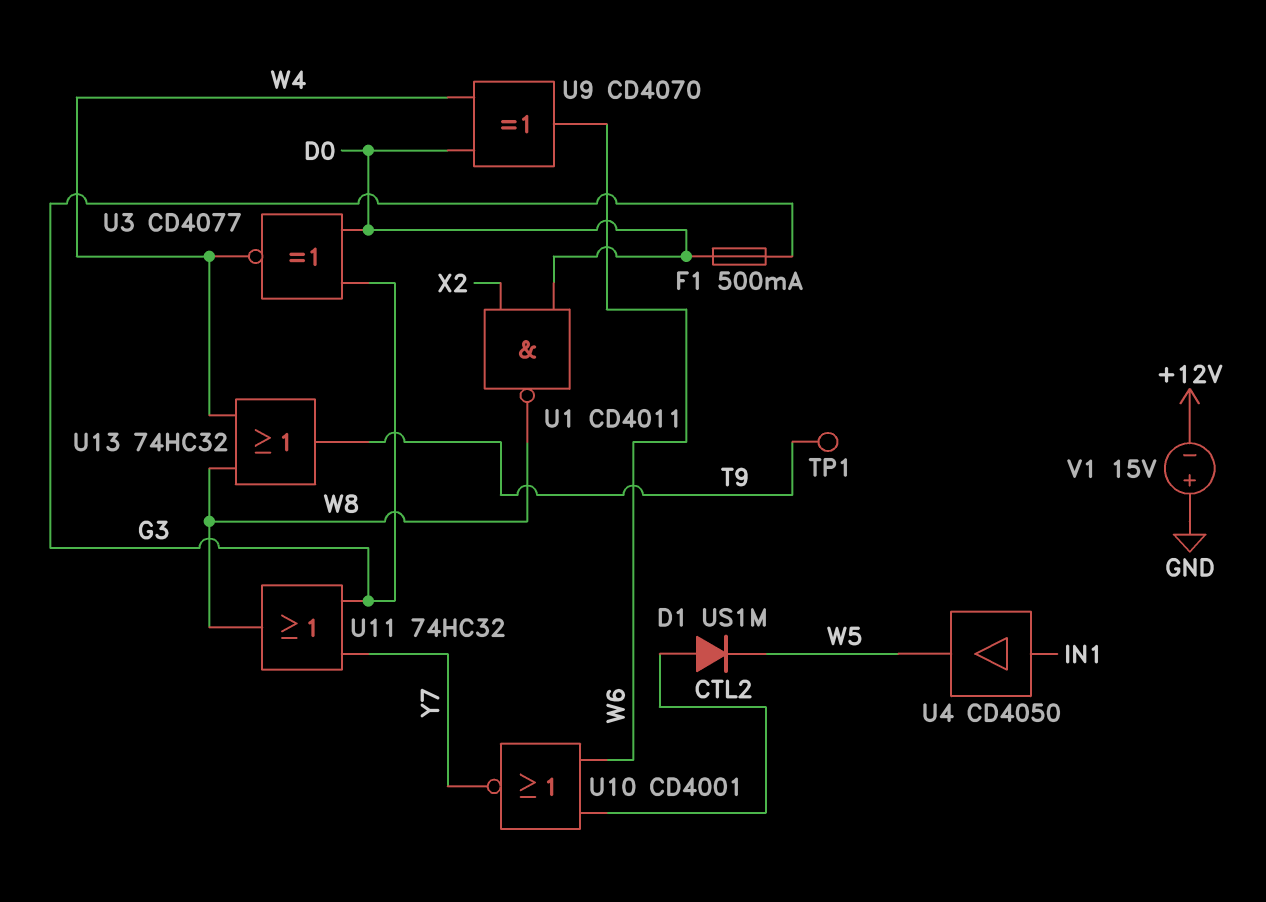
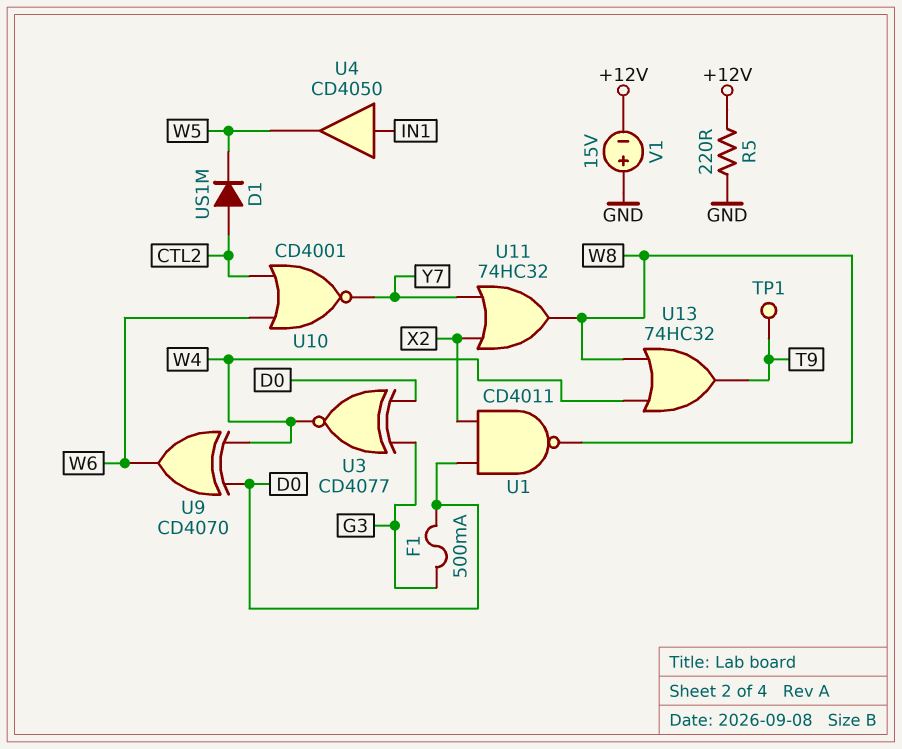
R5: none -> 220 (+12V, GND)
U11: OR 74HC32 (in G3, in Y7, out W8) -> OR 74HC32 (in X2, in Y7, out W8)

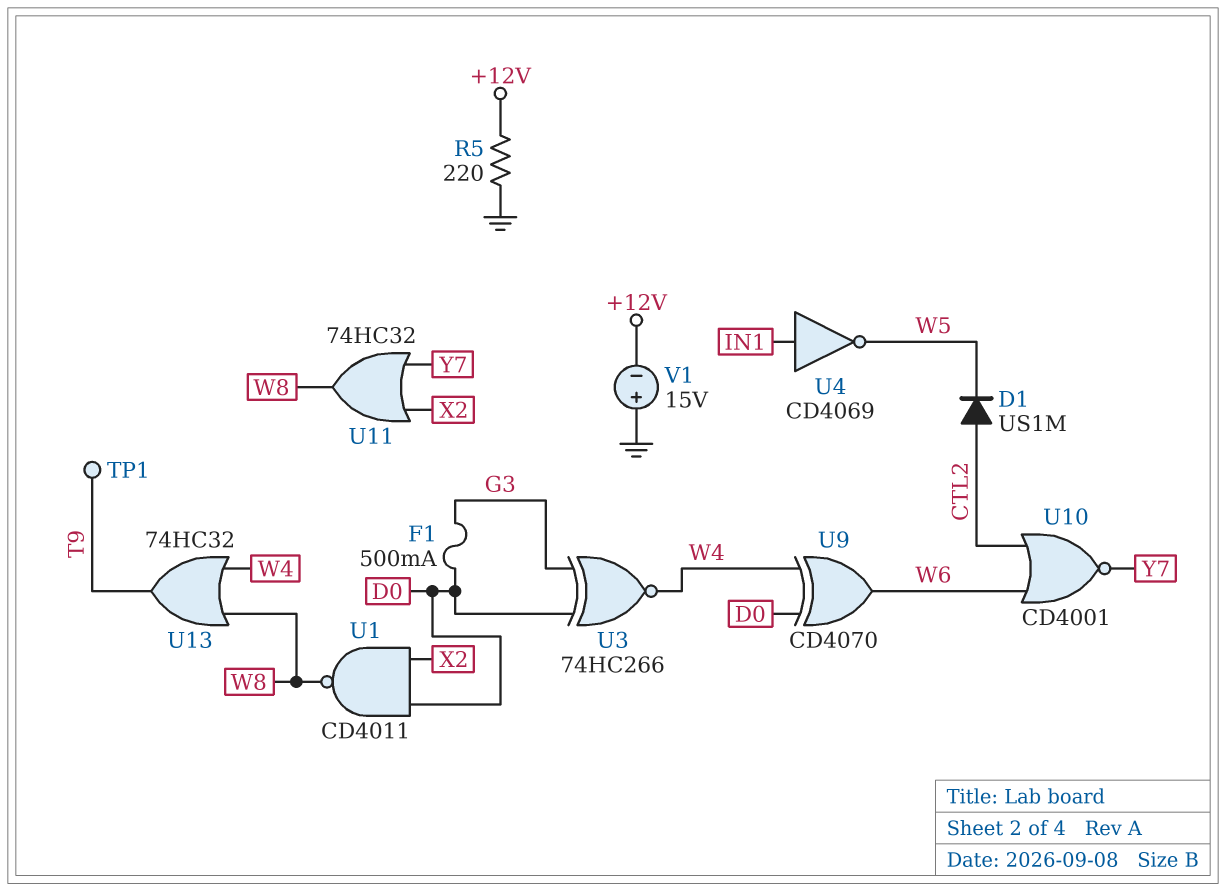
U3: XNOR CD4077 (in D0, in G3, out W4) -> XNOR 74HC266 (in D0, in G3, out W4)
U4: buffer CD4050 (in IN1, out W5) -> NOT CD4069 (in IN1, out W5)

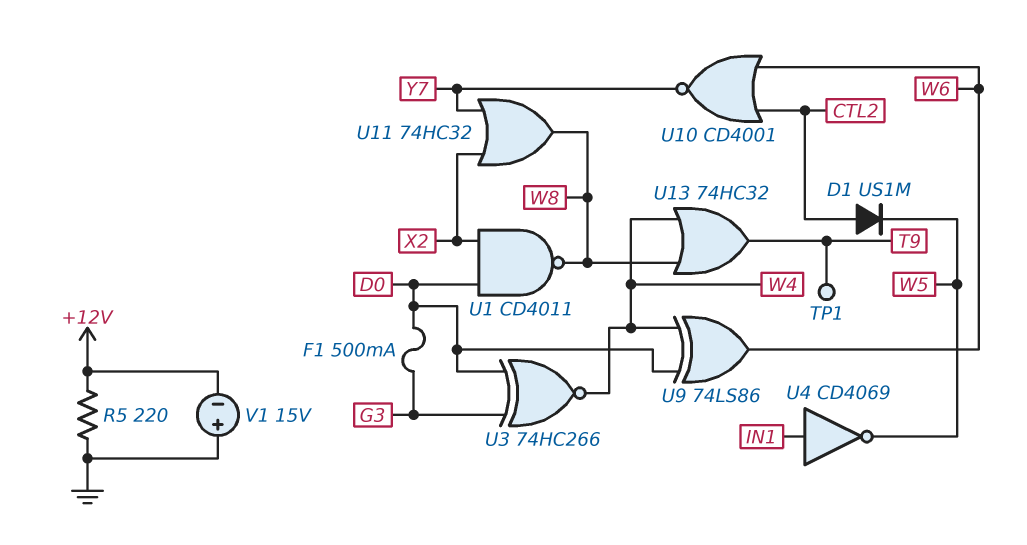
U9: XOR CD4070 (in D0, in W4, out W6) -> XOR 74LS86 (in D0, in W4, out W6)

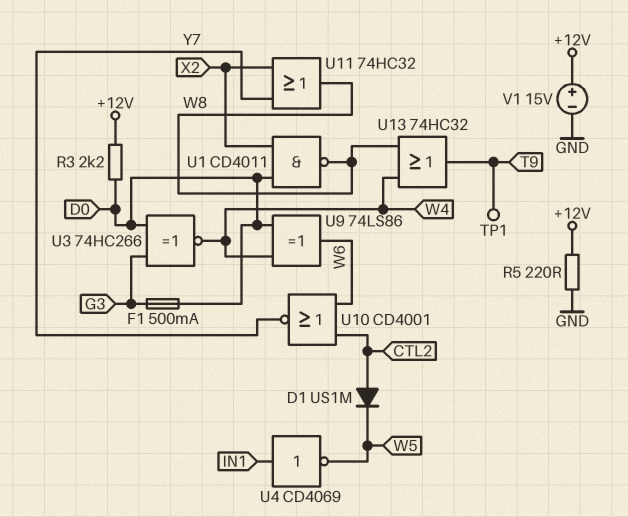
R3: none -> 2.2k (+12V, D0)
V1: 15V (plus GND, minus +12V) -> 15V (plus +12V, minus GND)

